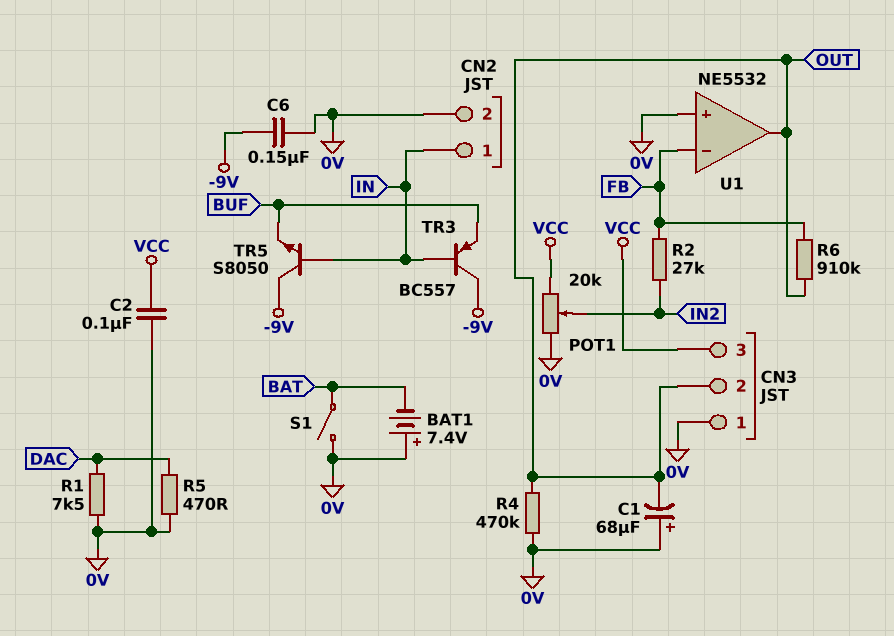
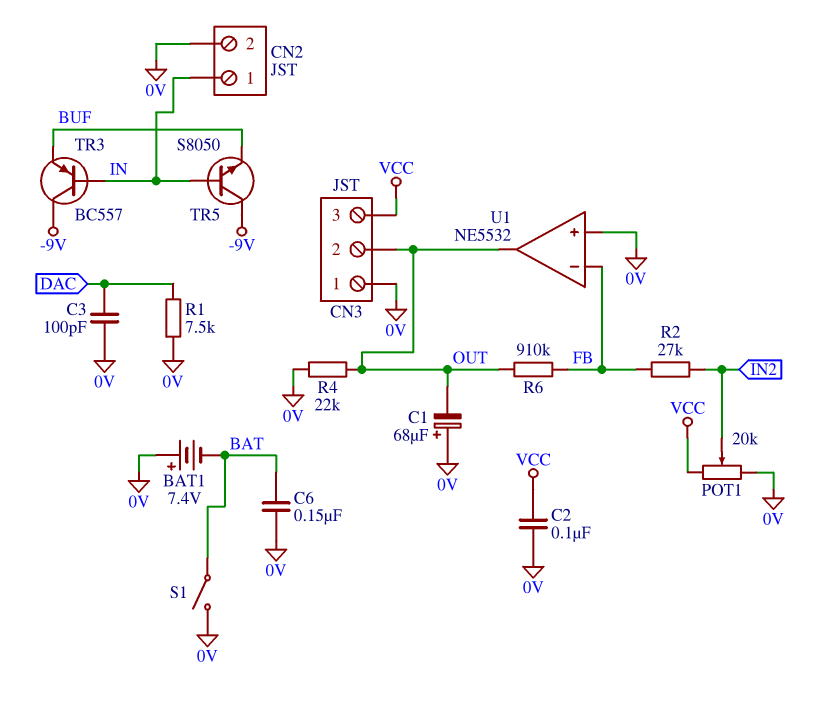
C3: none -> 100pF (0V, DAC)
C6: 150nF (-9V, 0V) -> 150nF (0V, BAT)
R4: 470k (0V, OUT) -> 22k (0V, OUT)
R5: 470 (0V, DAC) -> none

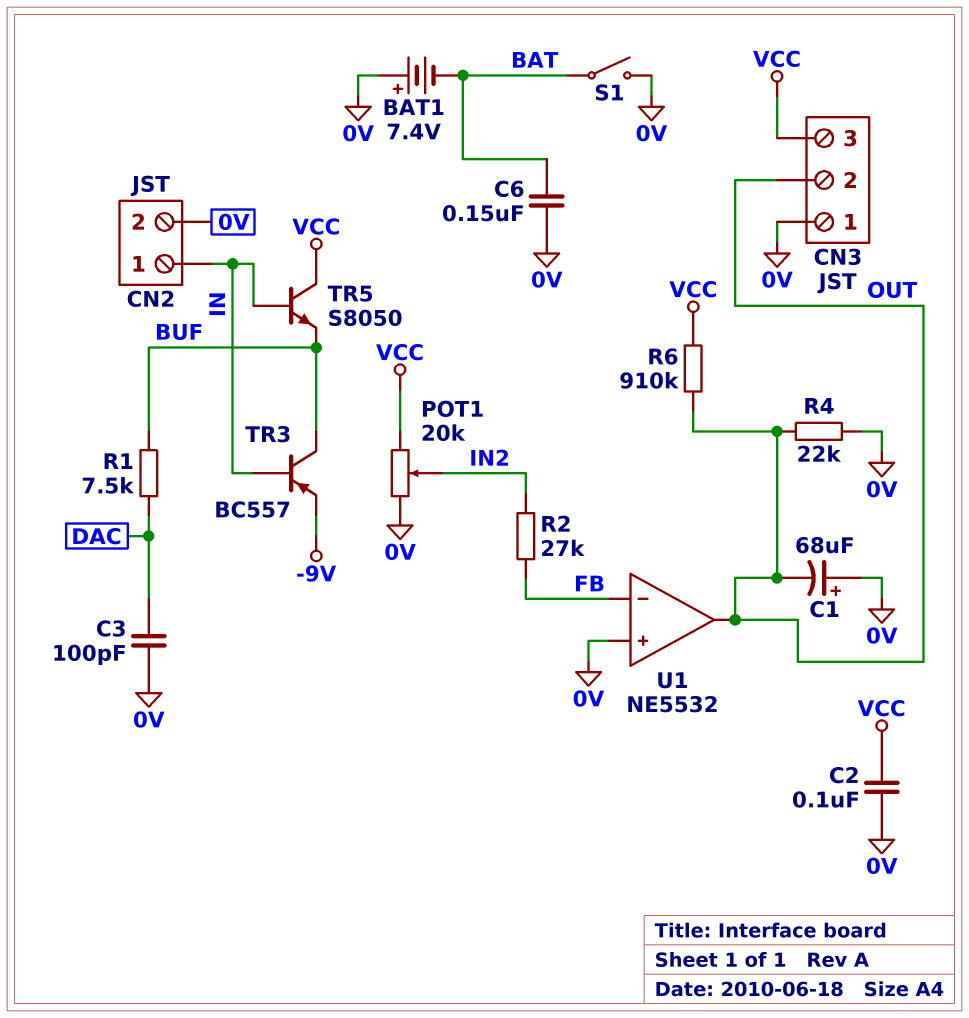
R1: 7.5k (0V, DAC) -> 7.5k (BUF, DAC)
R6: 910k (FB, OUT) -> 910k (OUT, VCC)
TR3: PNP BC557 (B IN, C -9V, E BUF) -> PNP BC557 (B IN, C BUF, E -9V)
TR5: NPN S8050 (B IN, C -9V, E BUF) -> NPN S8050 (B IN, C VCC, E BUF)

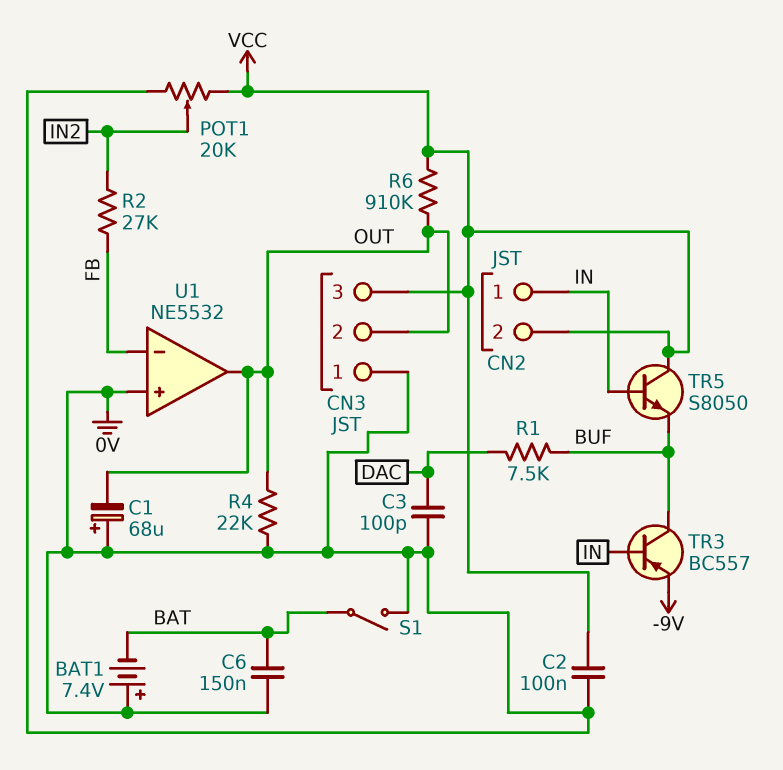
CN2 pin 2: 0V -> VCC

